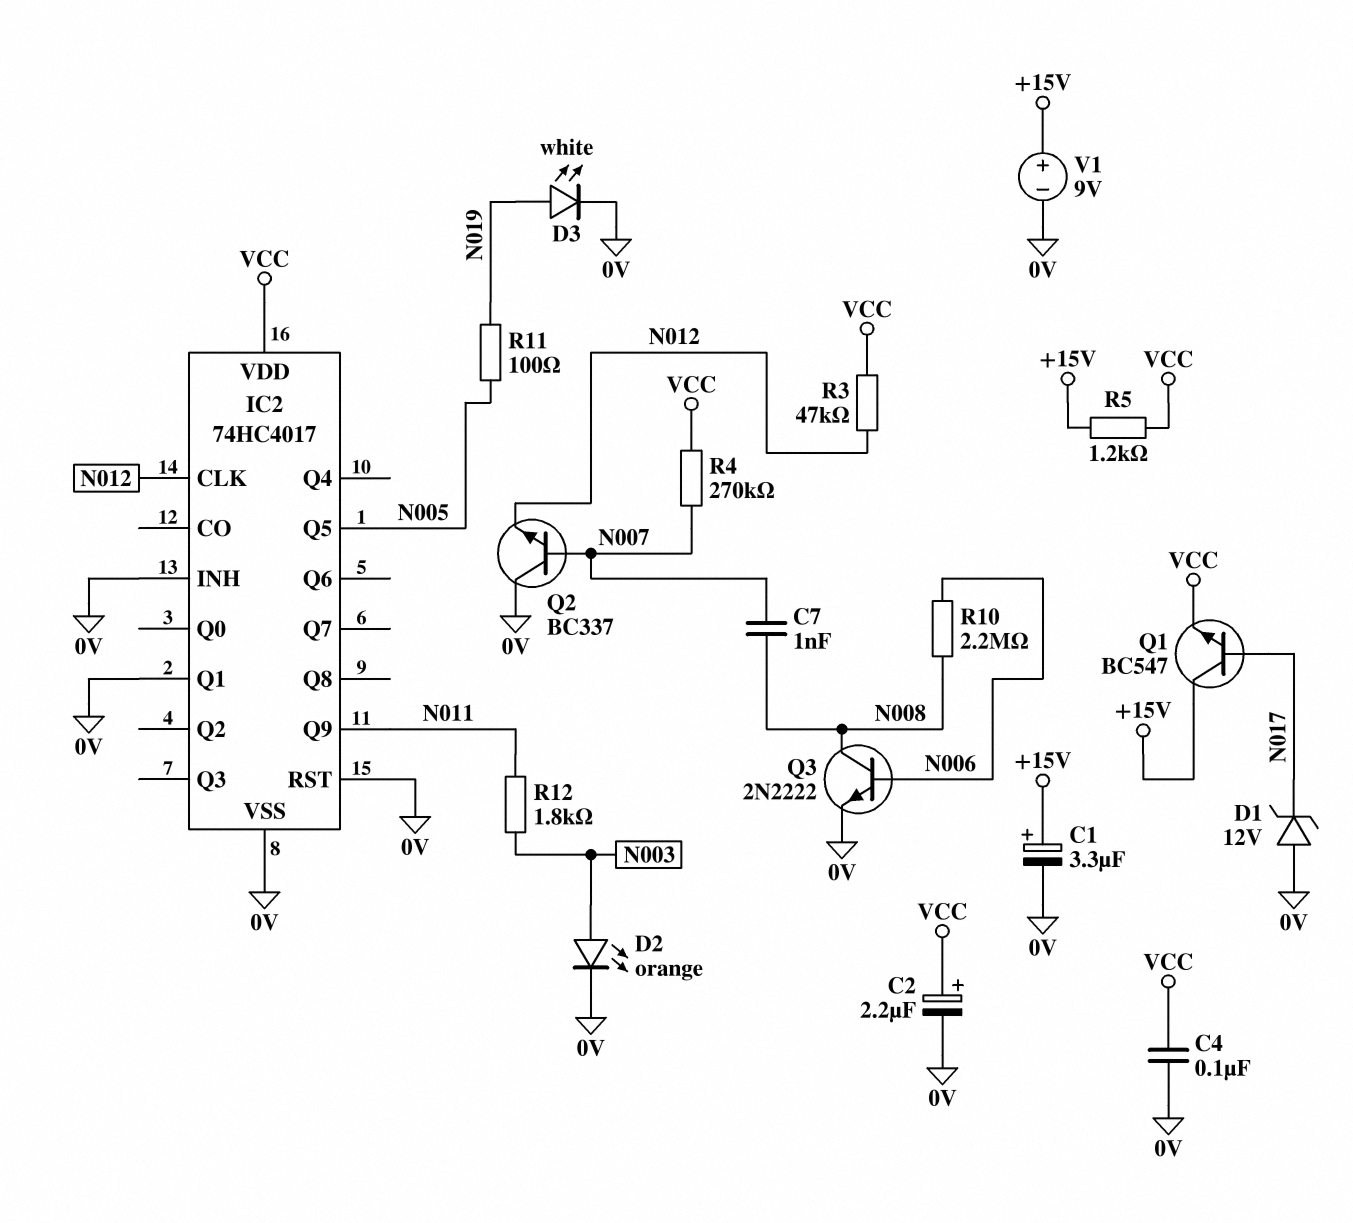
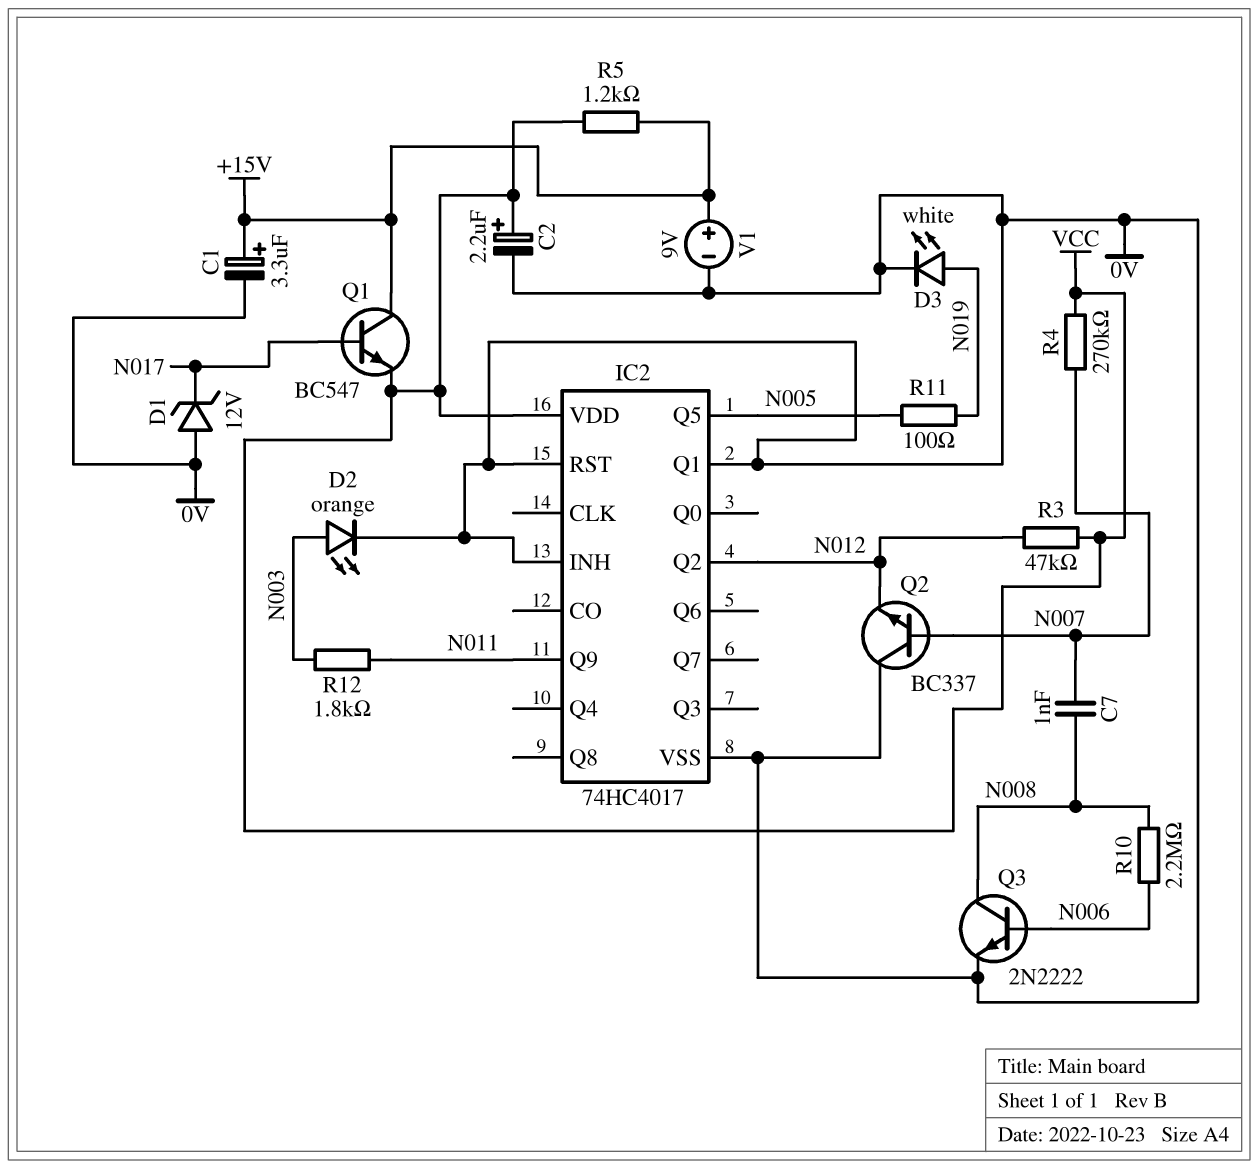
C4: 100nF (0V, VCC) -> none
IC2 pin CLK: N012 -> none
IC2 pin Q2: none -> N012

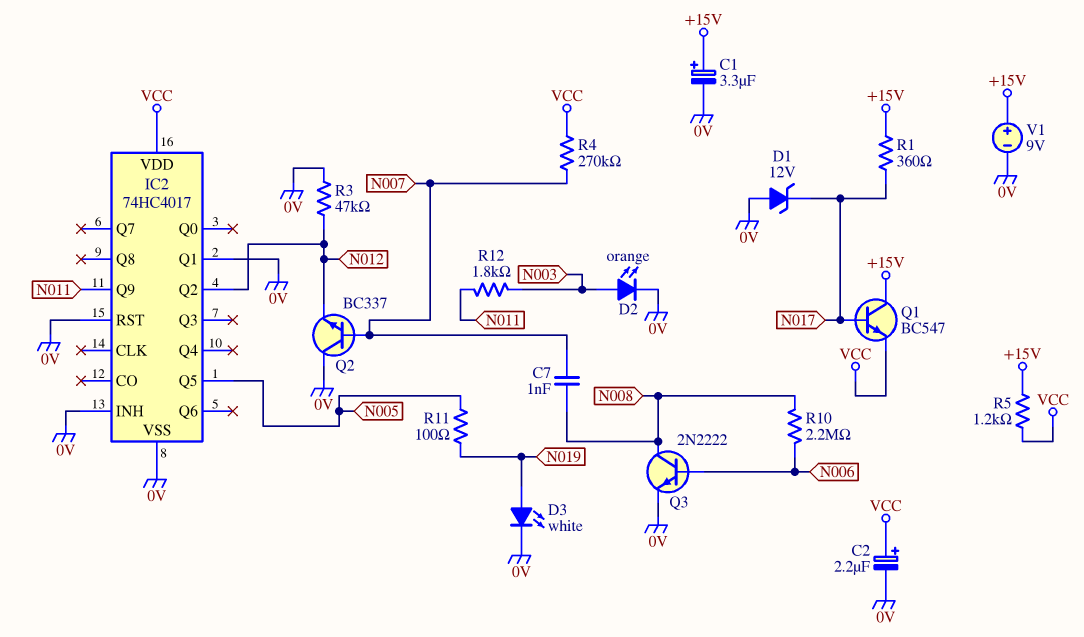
R1: none -> 360 (+15V, N017)
R3: 47k (N012, VCC) -> 47k (0V, N012)

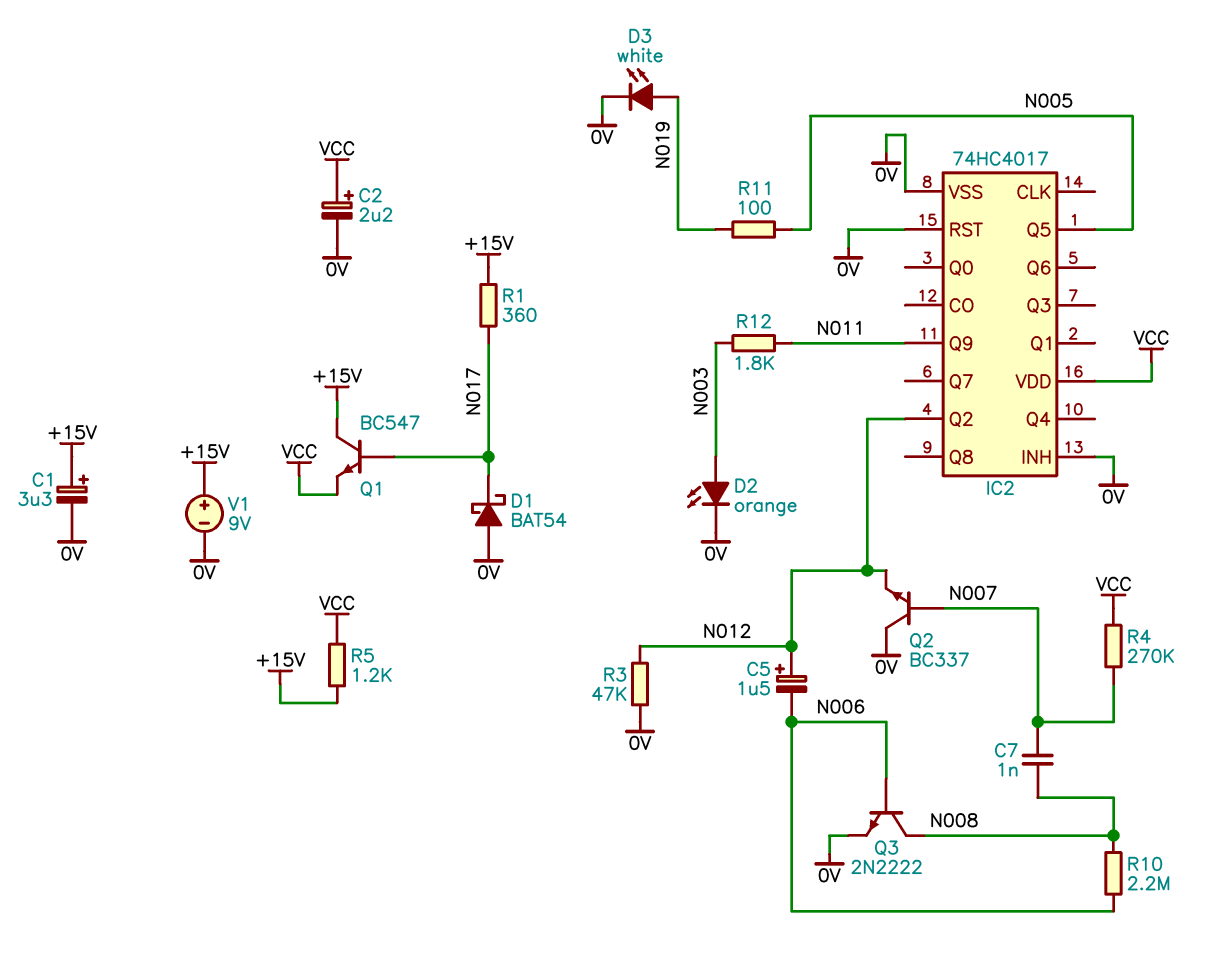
C5: none -> 1.5uF (plus N012, minus N006)
D1: zener 12V (A 0V, K N017) -> schottky BAT54 (A 0V, K N017)
IC2 pin Q1: 0V -> none

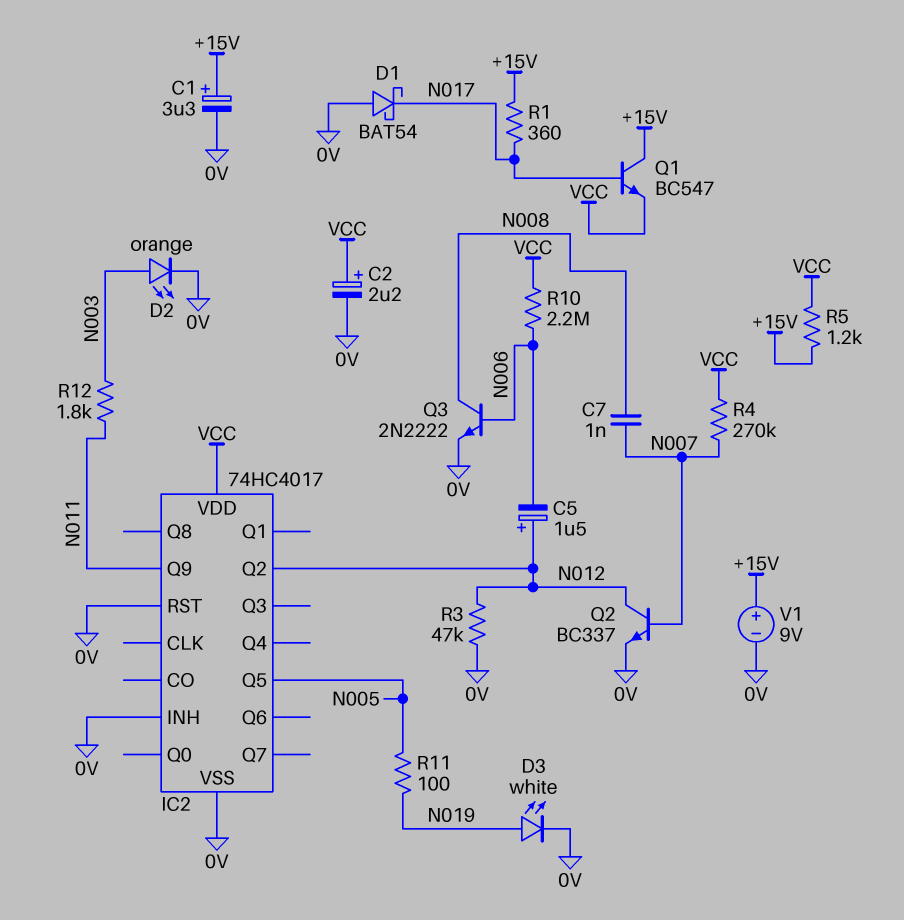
Q2: NPN BC337 (B N007, C 0V, E N012) -> NPN BC337 (B N007, C N012, E 0V)
R10: 2.2M (N006, N008) -> 2.2M (N006, VCC)

